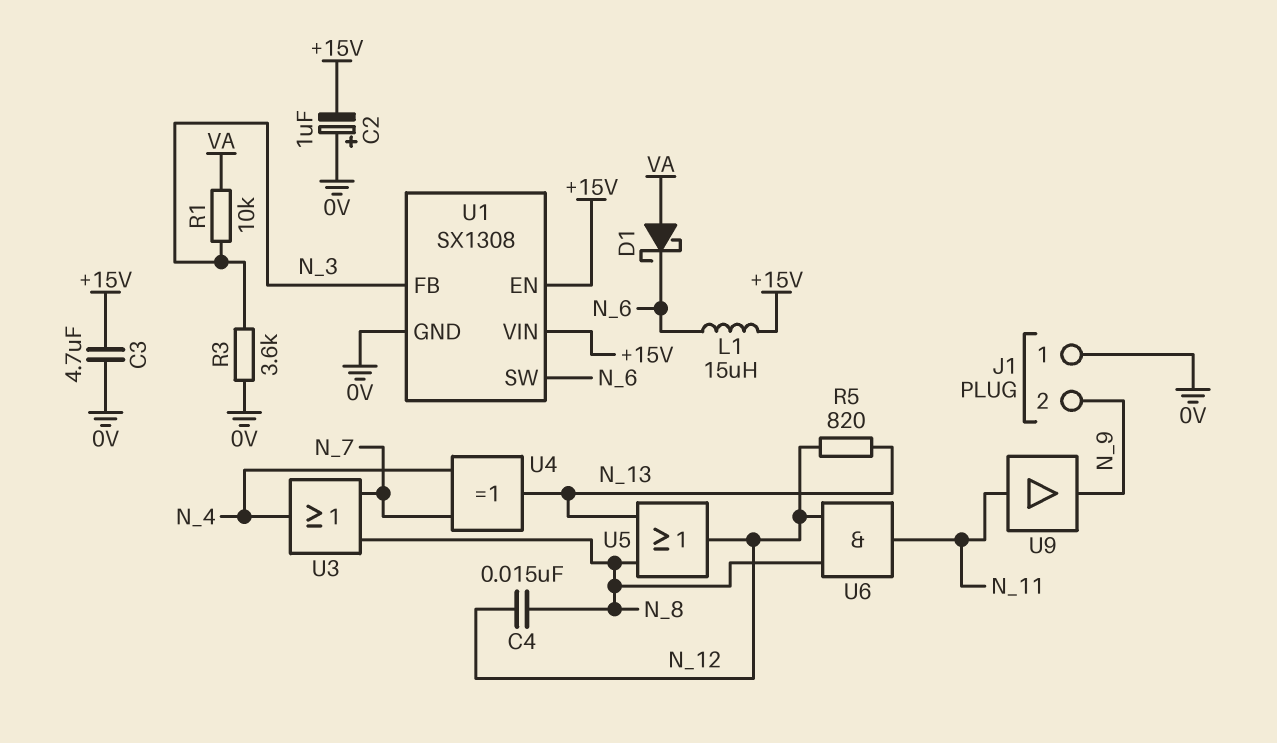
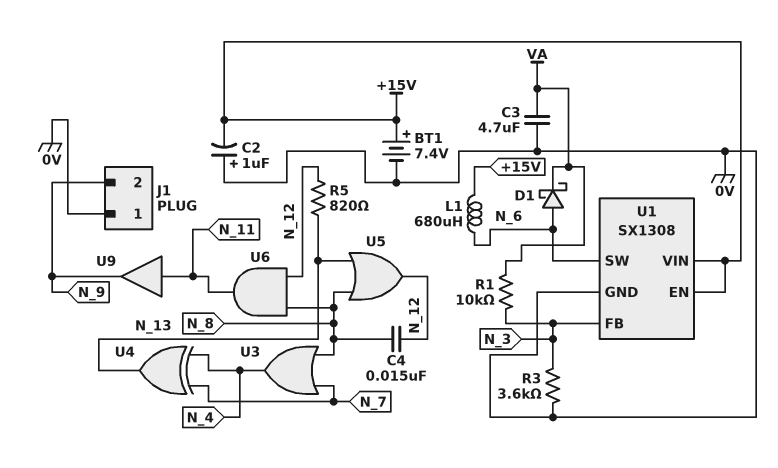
BT1: none -> 7.4V (plus +15V, minus 0V)
C3: 4.7uF (+15V, 0V) -> 4.7uF (0V, VA)
D1: schottky (A VA, K N_6) -> schottky (A N_6, K VA)
L1: 15uH (+15V, N_6) -> 680uH (+15V, N_6)

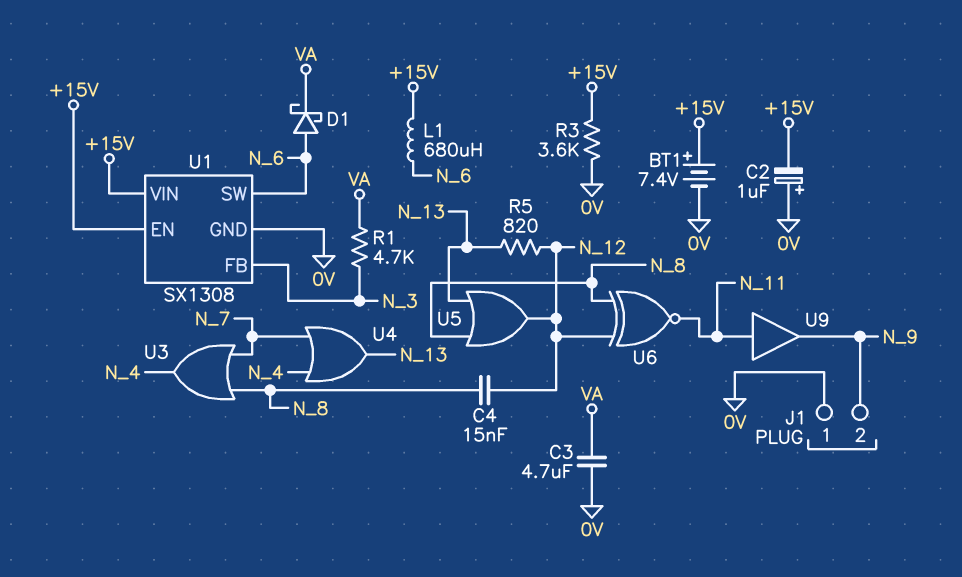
R1: 10k (N_3, VA) -> 4.7k (N_3, VA)
R3: 3.6k (0V, N_3) -> 3.6k (+15V, 0V)
U4: XOR (in N_4, in N_7, out N_13) -> OR (in N_4, in N_7, out N_13)
U6: AND (in N_8, in N_12, out N_11) -> XNOR (in N_8, in N_12, out N_11)

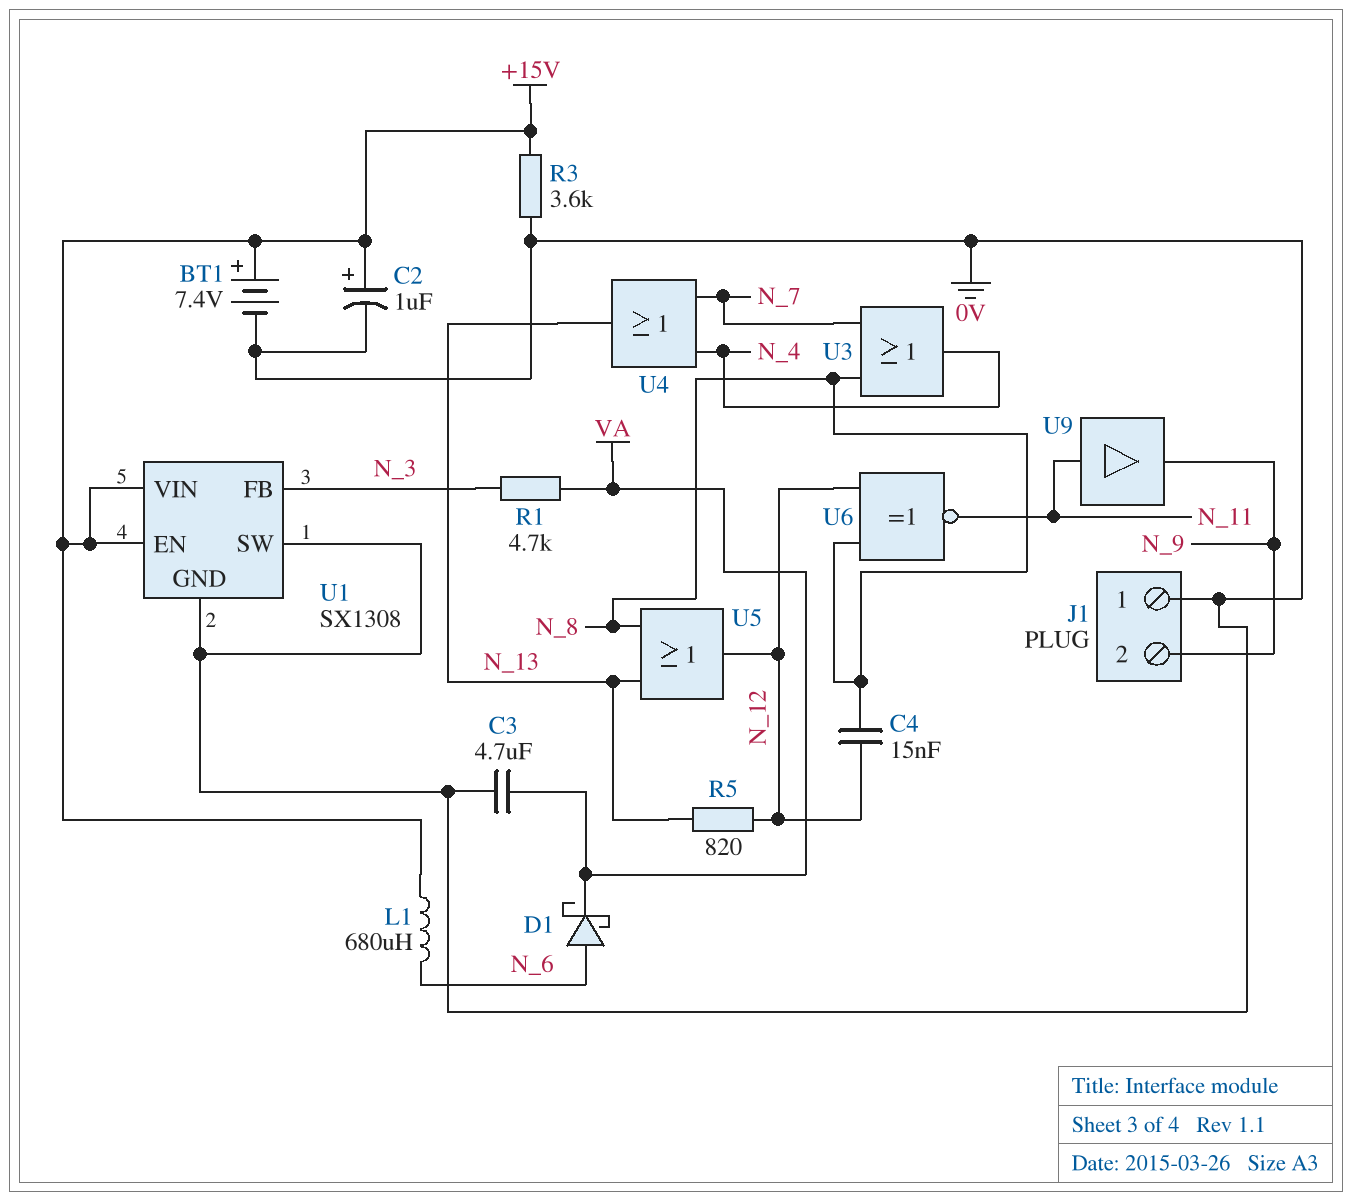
C2: 1uF (plus 0V, minus +15V) -> 1uF (plus +15V, minus 0V)
U1 pin SW: N_6 -> 0V

